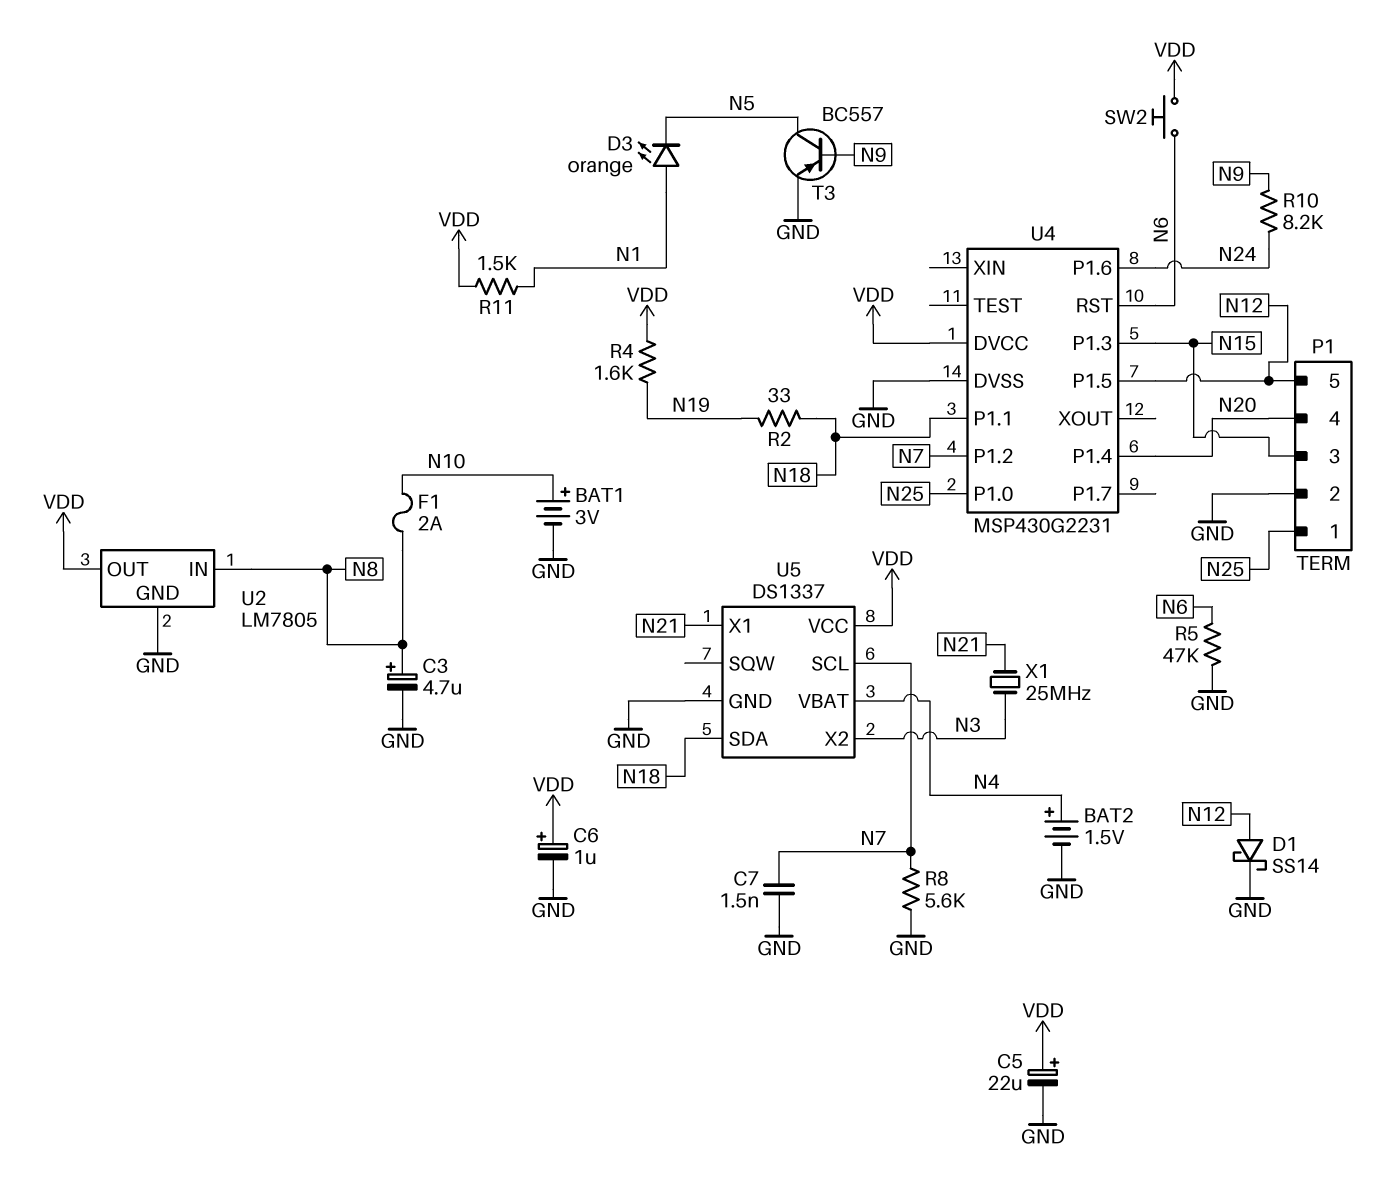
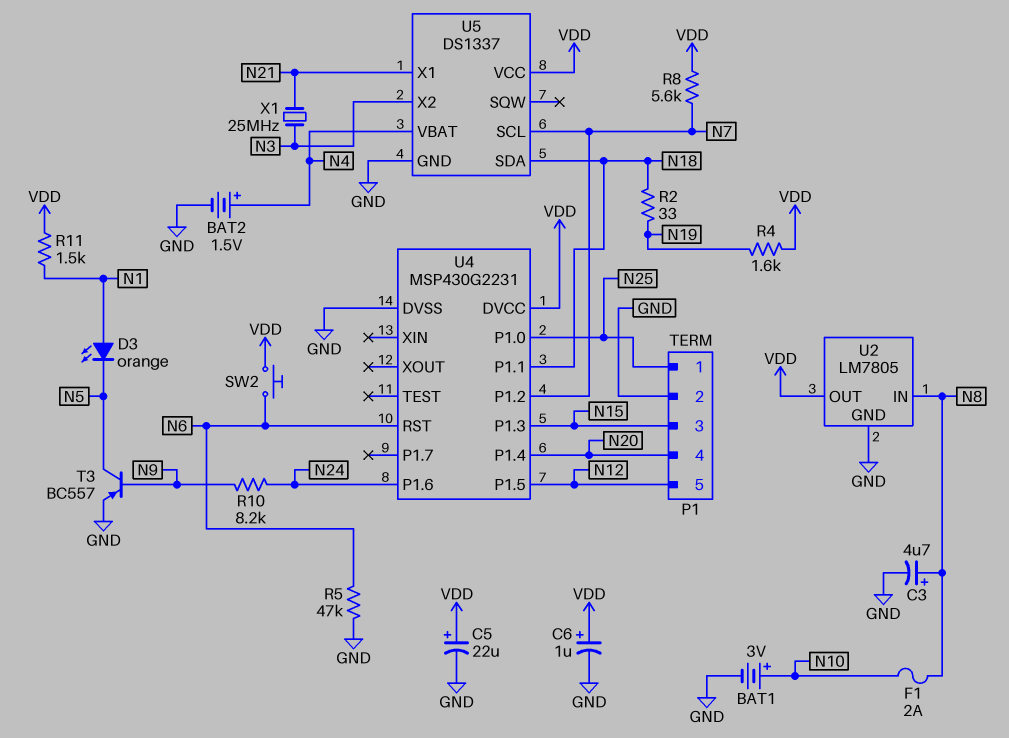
C7: 1.5nF (GND, N7) -> none
D1: schottky SS14 (A N12, K GND) -> none
R8: 5.6k (GND, N7) -> 5.6k (N7, VDD)

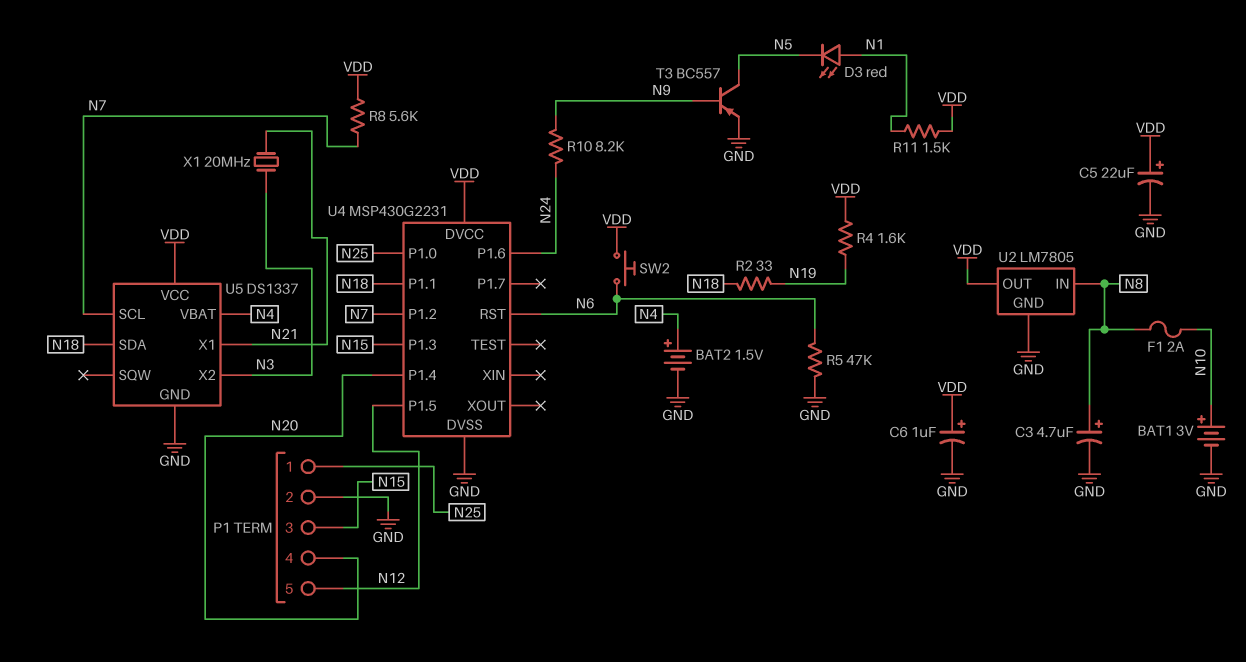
D3: LED orange (A N1, K N5) -> LED red (A N1, K N5)
X1: 25MHz (N3, N21) -> 20MHz (N3, N21)

